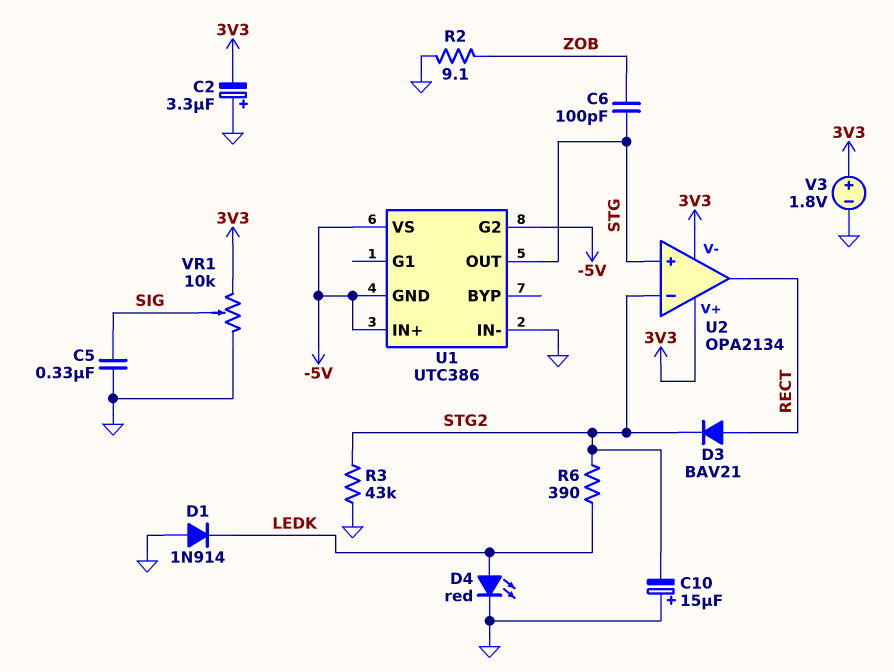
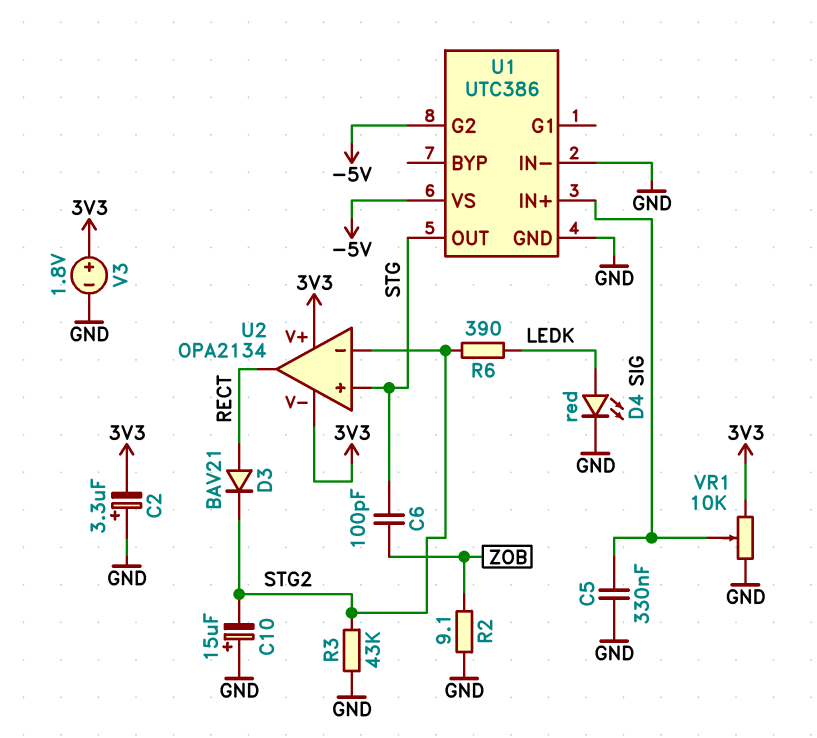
D1: diode 1N914 (A GND, K LEDK) -> none
U1 pin GND: -5V -> GND
U1 pin IN+: -5V -> SIG

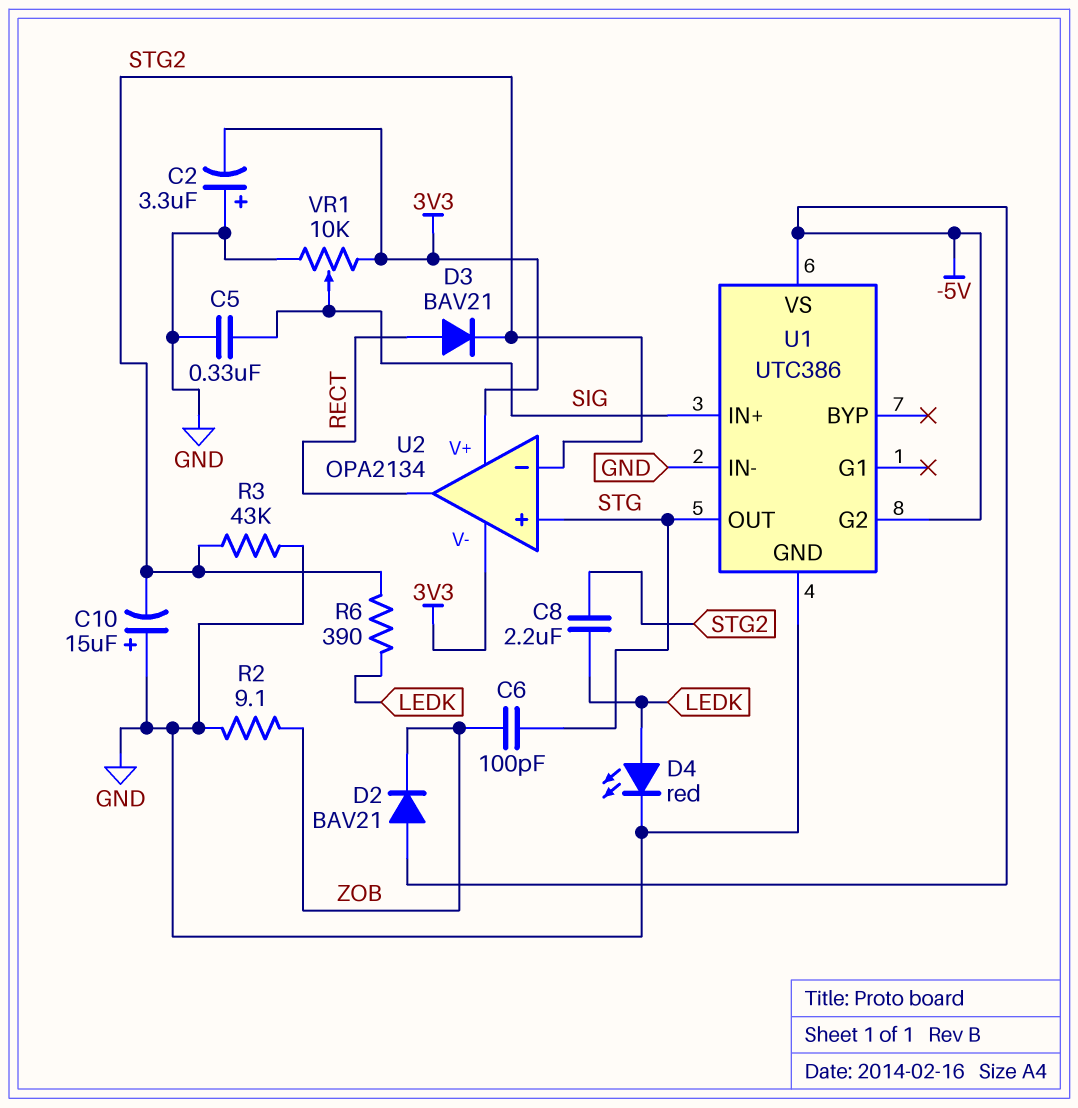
C8: none -> 2.2uF (LEDK, STG2)
D2: none -> diode BAV21 (A -5V, K ZOB)
V3: 1.8V (plus 3V3, minus GND) -> none

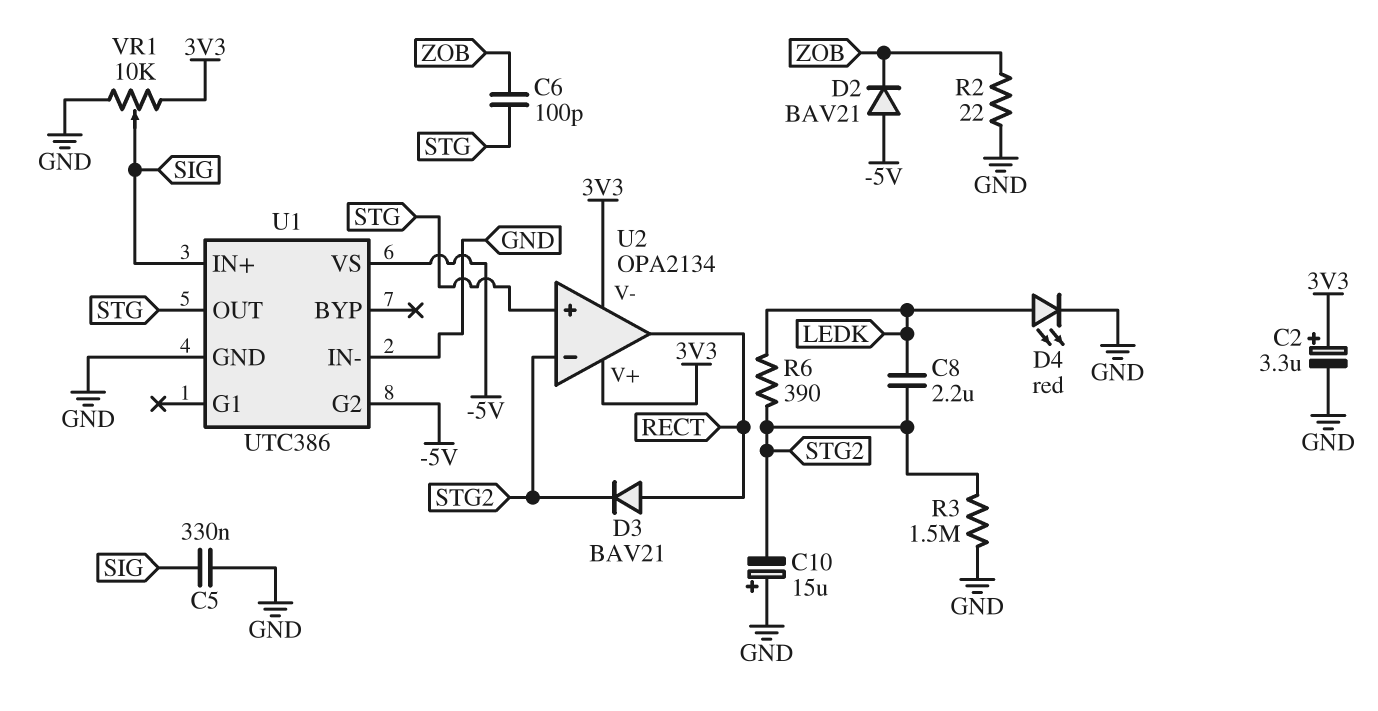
C2: 3.3uF (plus GND, minus 3V3) -> 3.3uF (plus 3V3, minus GND)
R2: 9.1 (GND, ZOB) -> 22 (GND, ZOB)
R3: 43k (GND, STG2) -> 1.5M (GND, STG2)

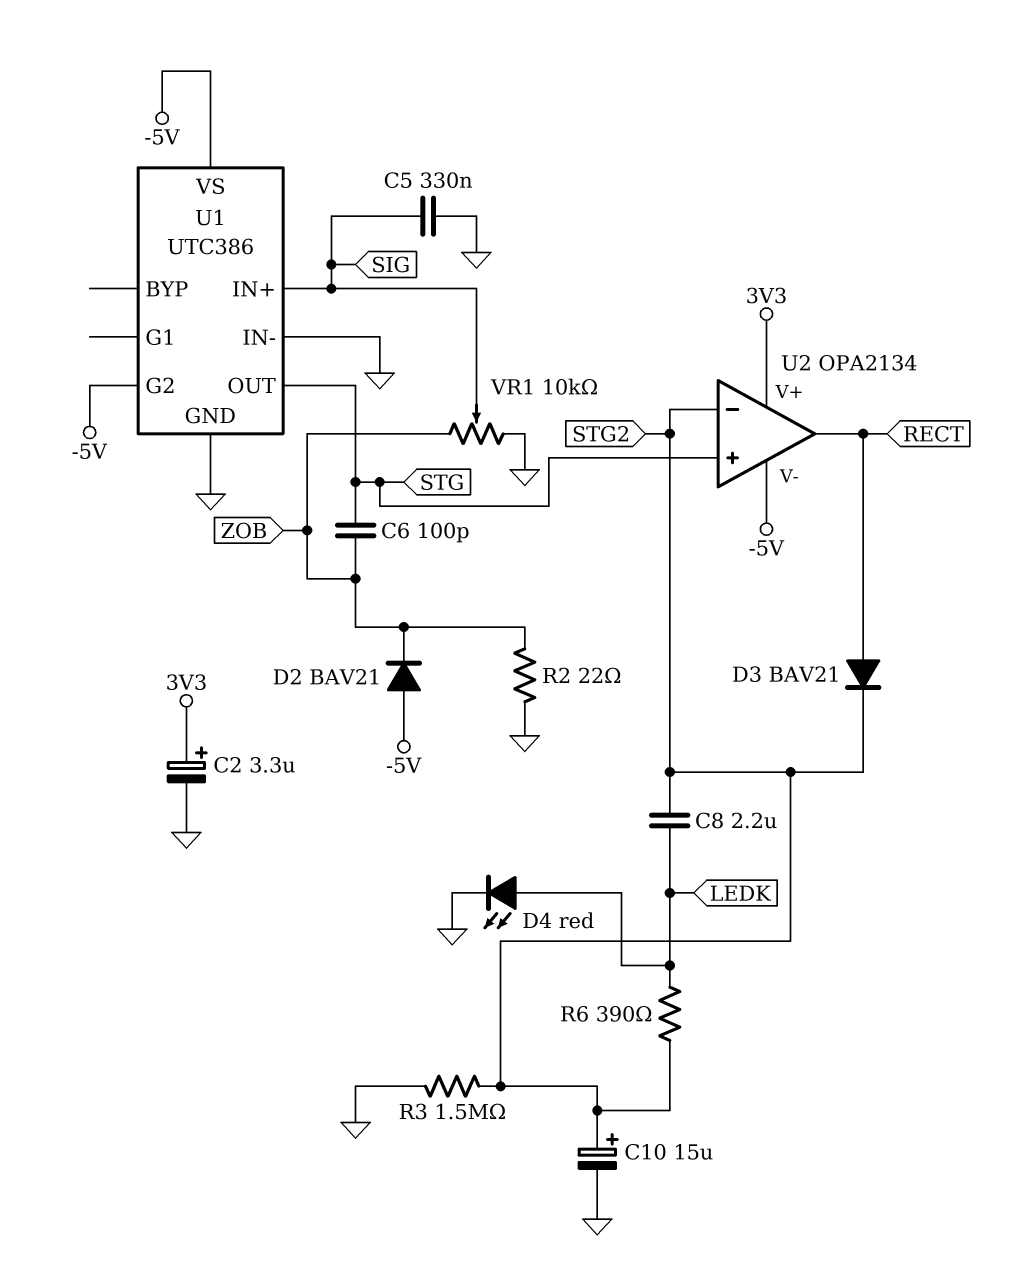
C10: 15uF (plus GND, minus STG2) -> 15uF (plus STG2, minus GND)
U2 pin V-: 3V3 -> -5V
VR1: 10k (3V3, GND, wiper SIG) -> 10k (GND, ZOB, wiper SIG)

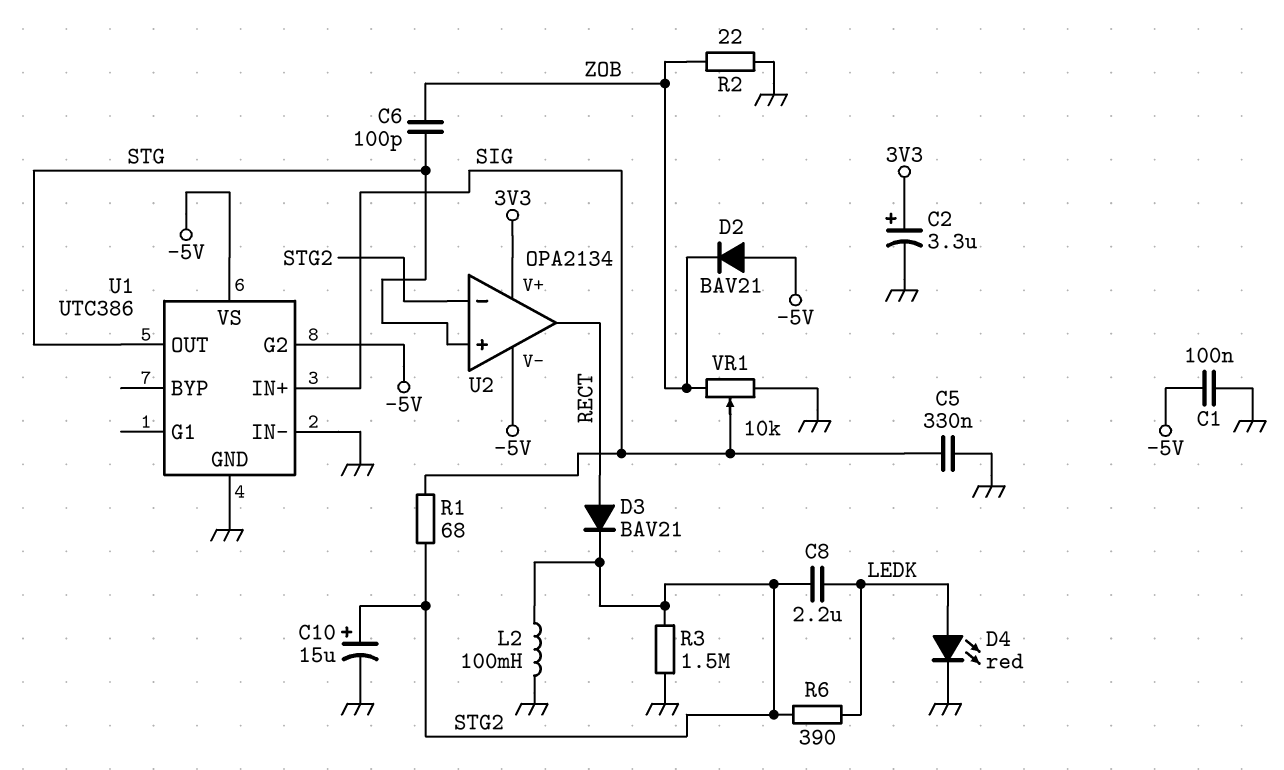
C1: none -> 100nF (-5V, GND)
L2: none -> 100mH (GND, STG2)
R1: none -> 68 (SIG, STG2)

